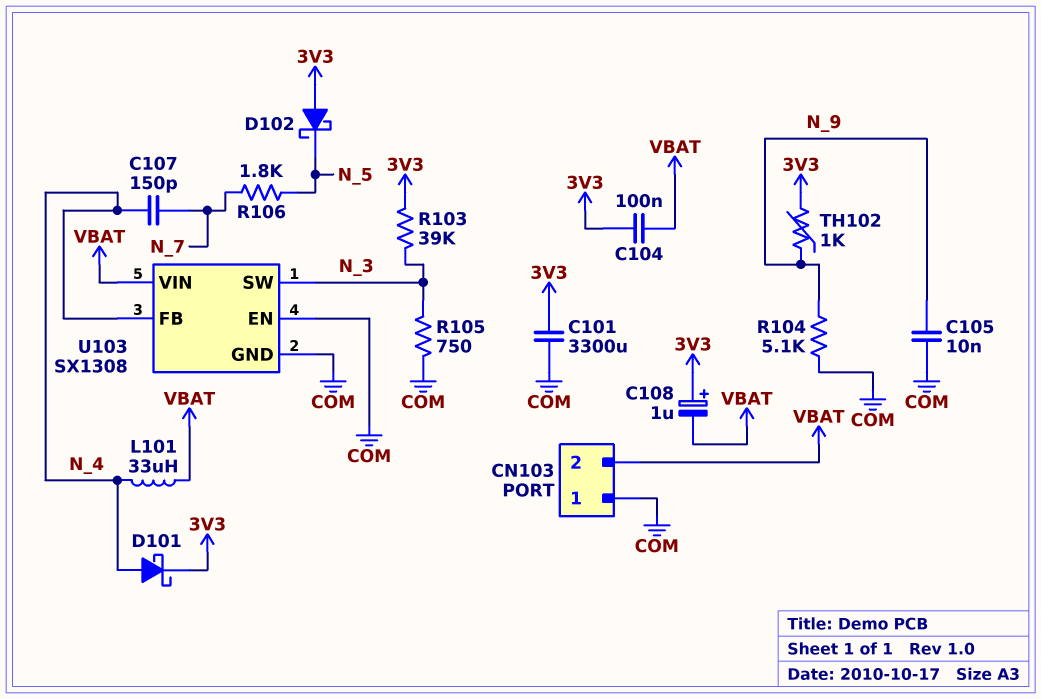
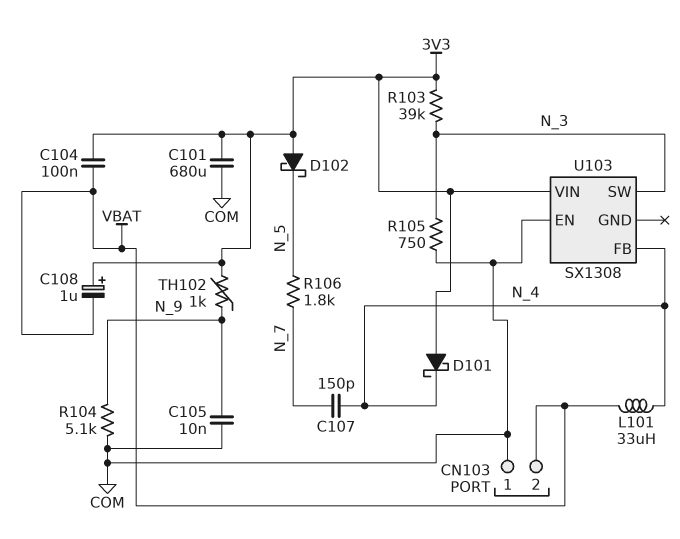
C101: 3300uF (3V3, COM) -> 680uF (3V3, COM)
D101: schottky (A N_4, K 3V3) -> schottky (A 3V3, K N_4)
U103 pin GND: COM -> none
U103 pin VIN: VBAT -> 3V3

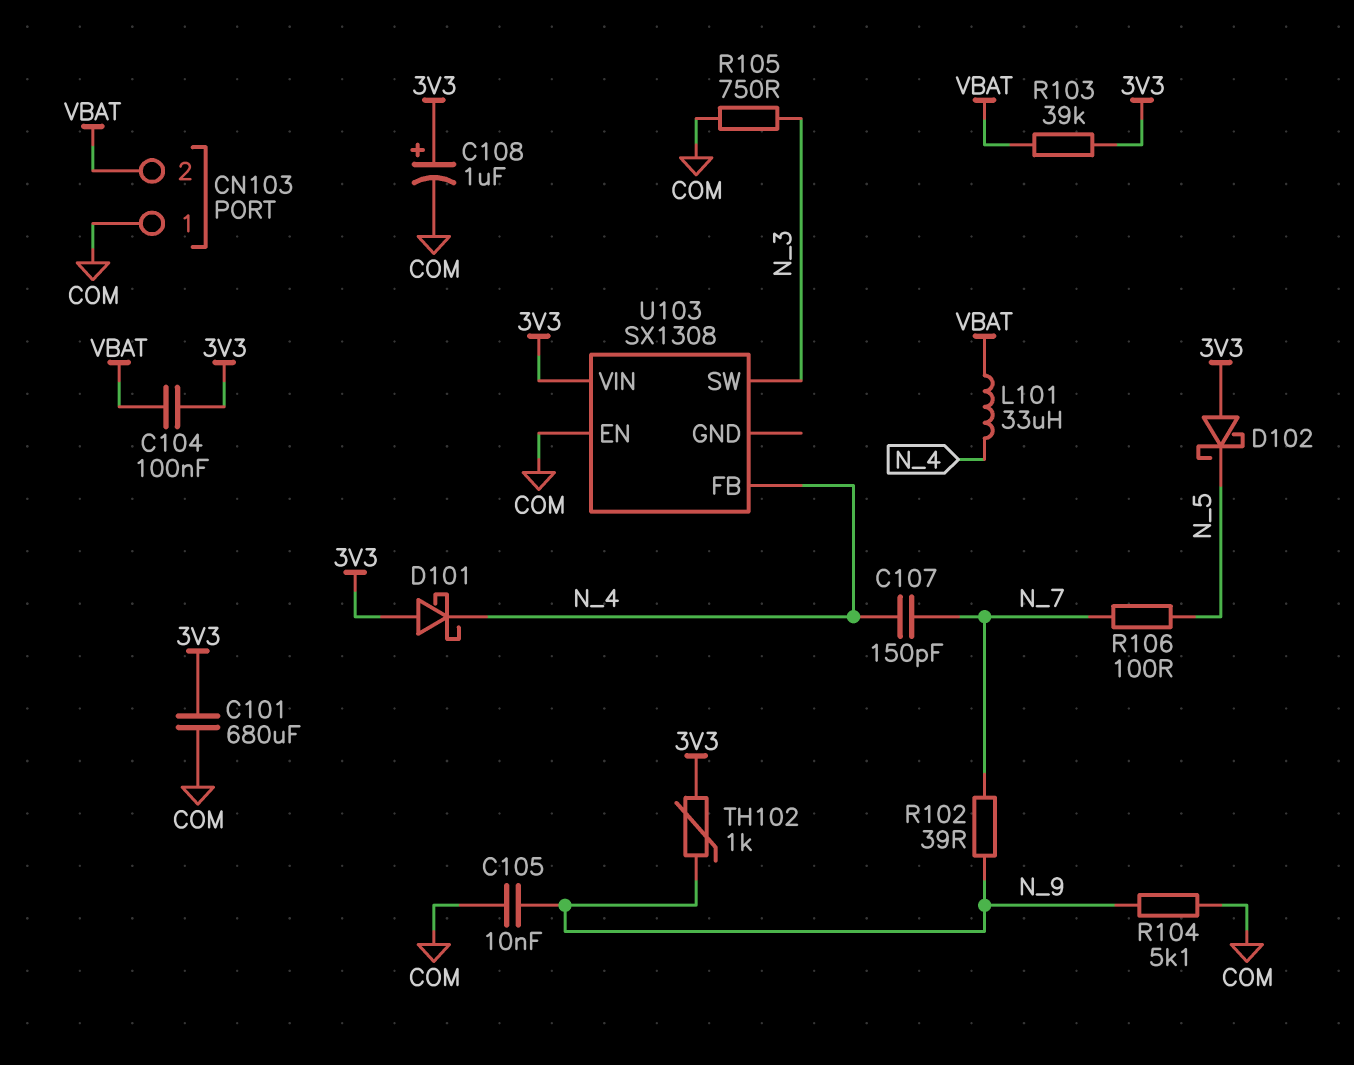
C108: 1uF (plus 3V3, minus VBAT) -> 1uF (plus 3V3, minus COM)
R102: none -> 39 (N_7, N_9)
R103: 39k (3V3, N_3) -> 39k (3V3, VBAT)
R106: 1.8k (N_5, N_7) -> 100 (N_5, N_7)

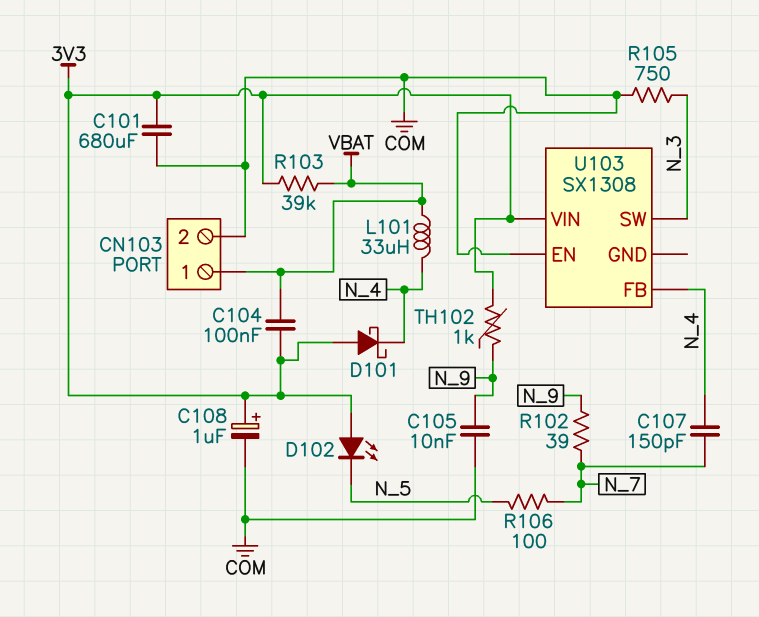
CN103 pin 1: COM -> VBAT
CN103 pin 2: VBAT -> COM
D102: schottky (A 3V3, K N_5) -> LED (A 3V3, K N_5)
R104: 5.1k (COM, N_9) -> none

